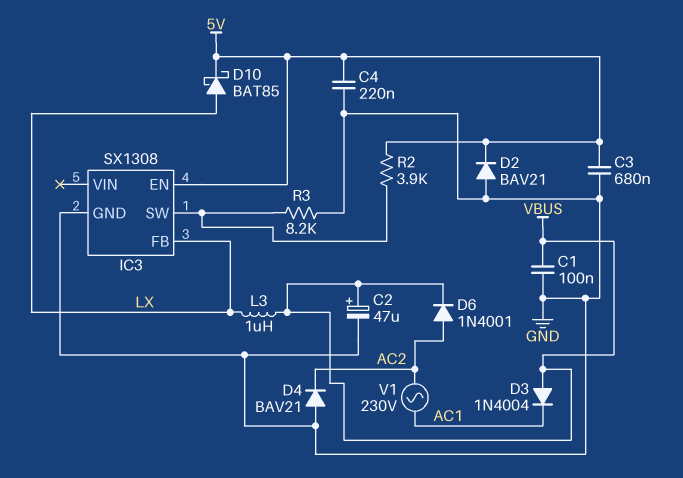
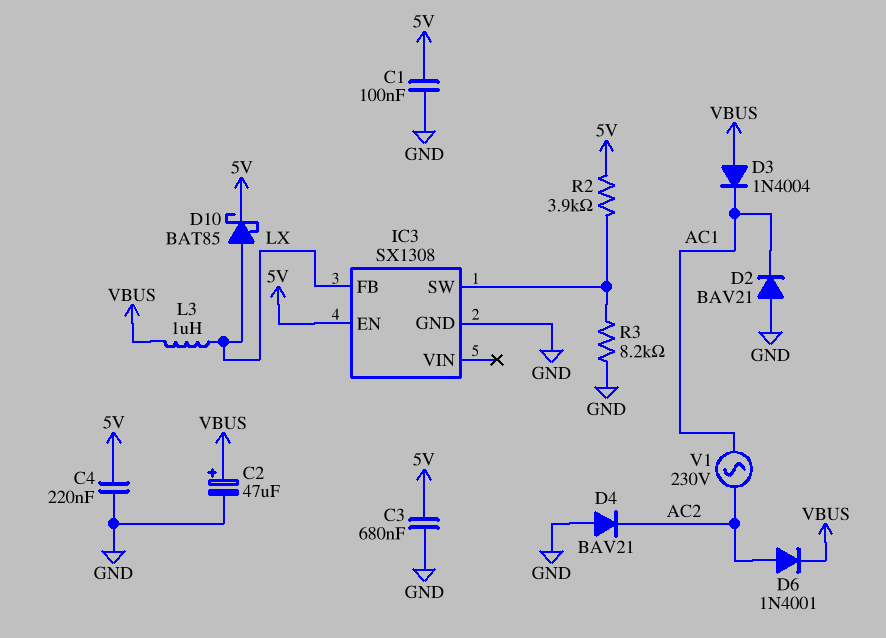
C1: 100nF (GND, VBUS) -> 100nF (5V, GND)
D2: diode BAV21 (A GND, K 5V) -> diode BAV21 (A GND, K AC1)

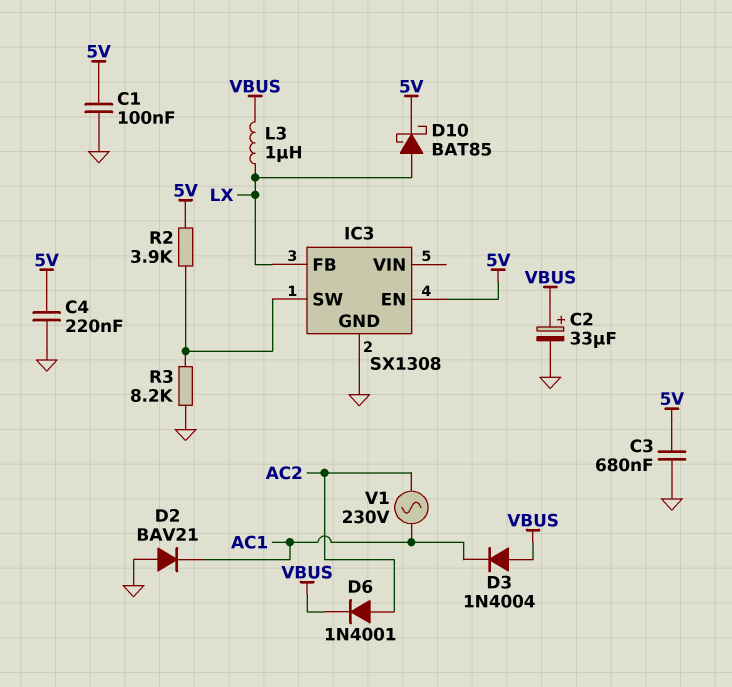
C2: 47uF (plus VBUS, minus GND) -> 33uF (plus VBUS, minus GND)
D4: diode BAV21 (A GND, K AC2) -> none

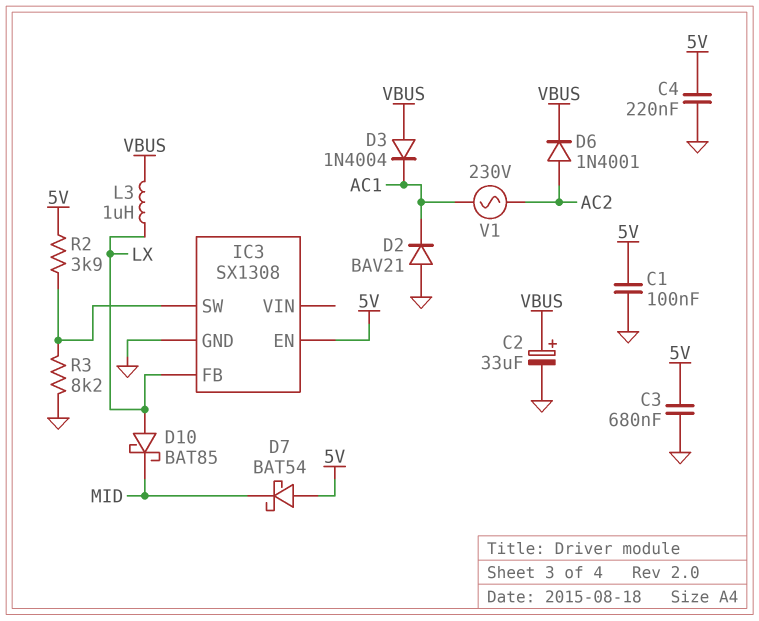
D7: none -> schottky BAT54 (A 5V, K MID)
D10: schottky BAT85 (A LX, K 5V) -> schottky BAT85 (A LX, K MID)

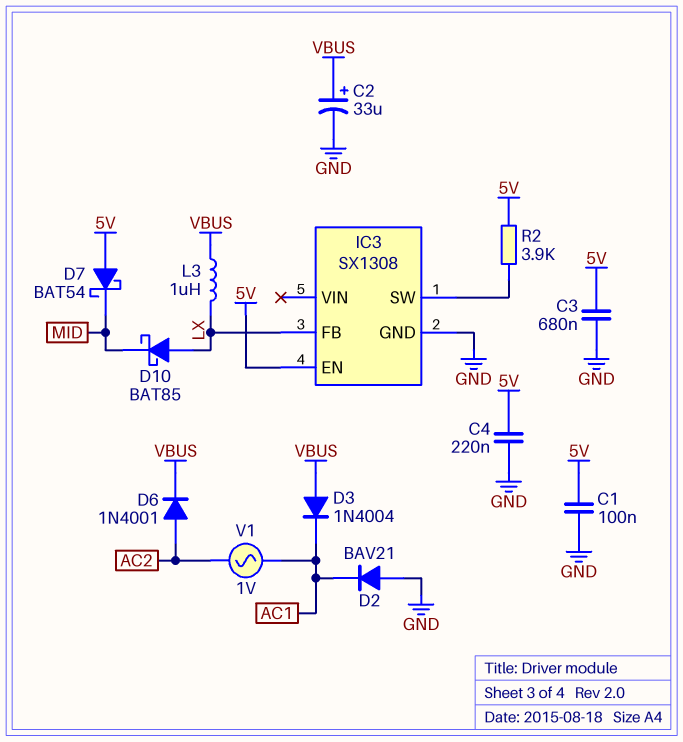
R3: 8.2k (GND, IC3/SW) -> none
V1: AC 230V (AC1, AC2) -> AC 1V (AC1, AC2)

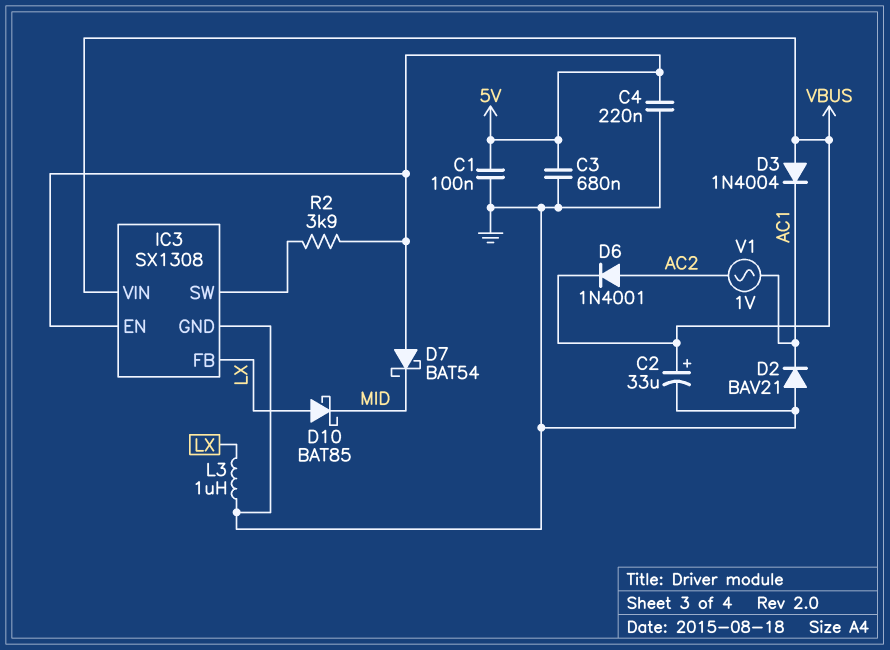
IC3 pin VIN: none -> VBUS
L3: 1uH (LX, VBUS) -> 1uH (GND, LX)

